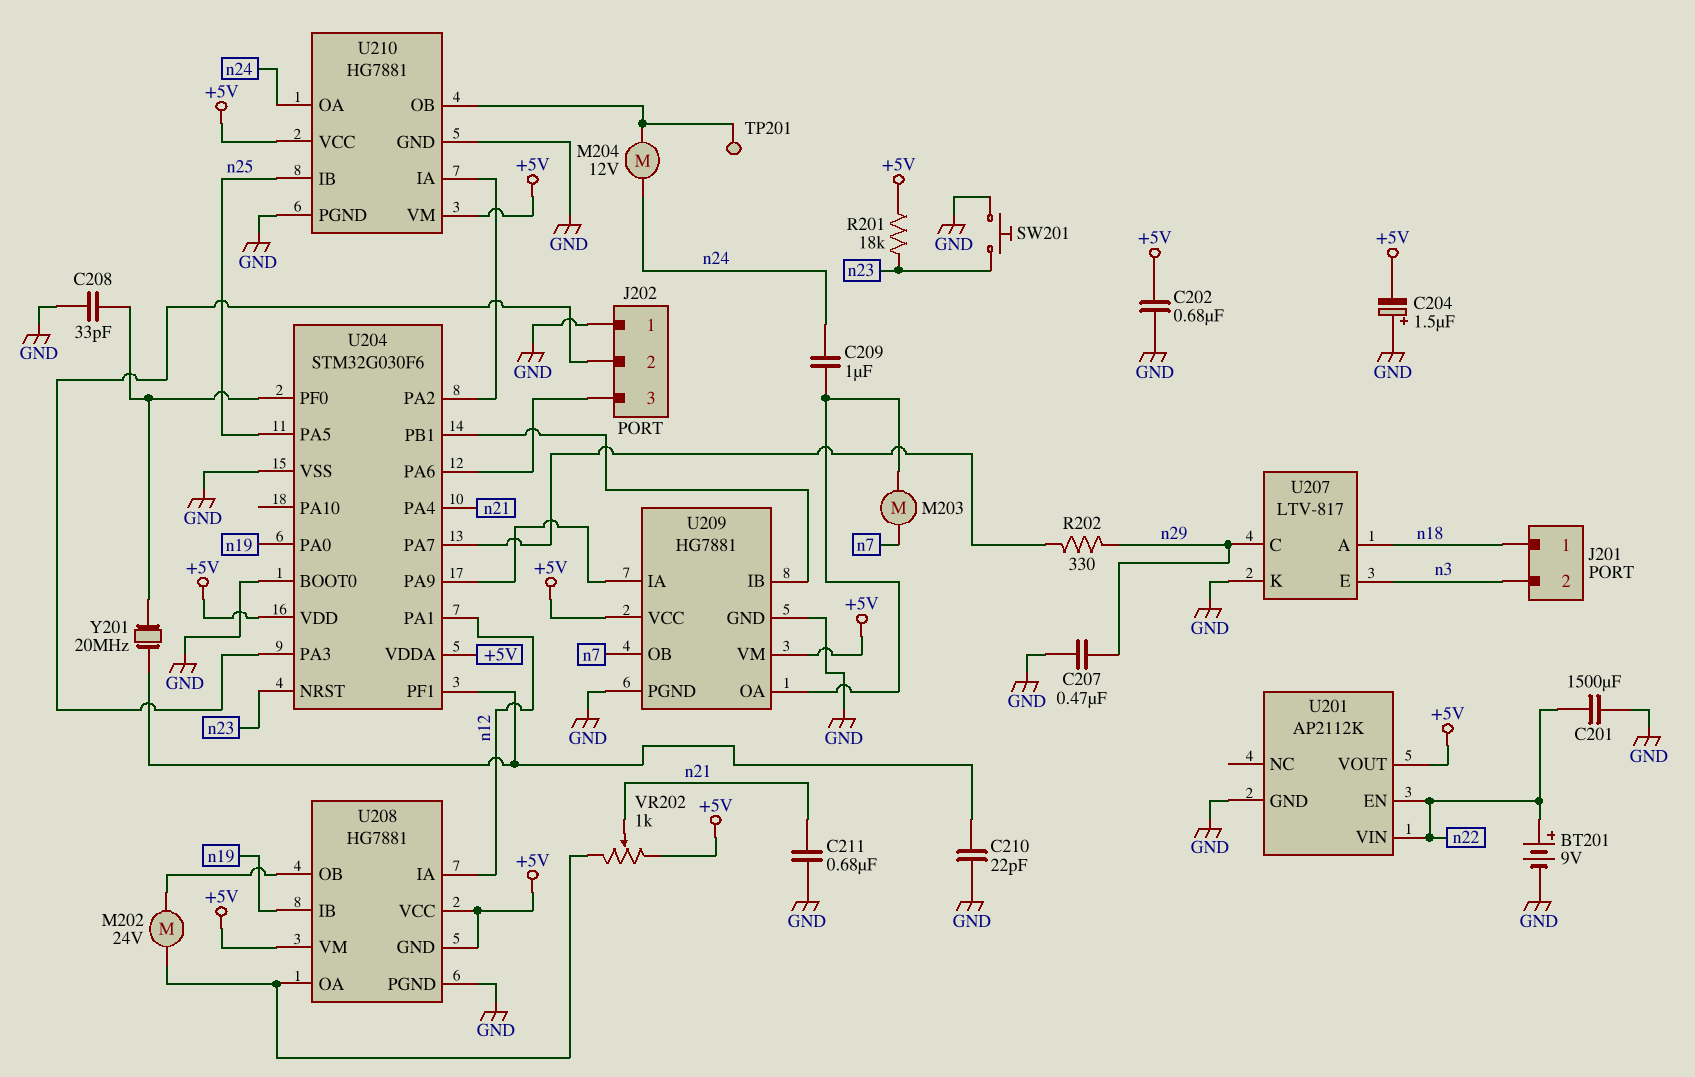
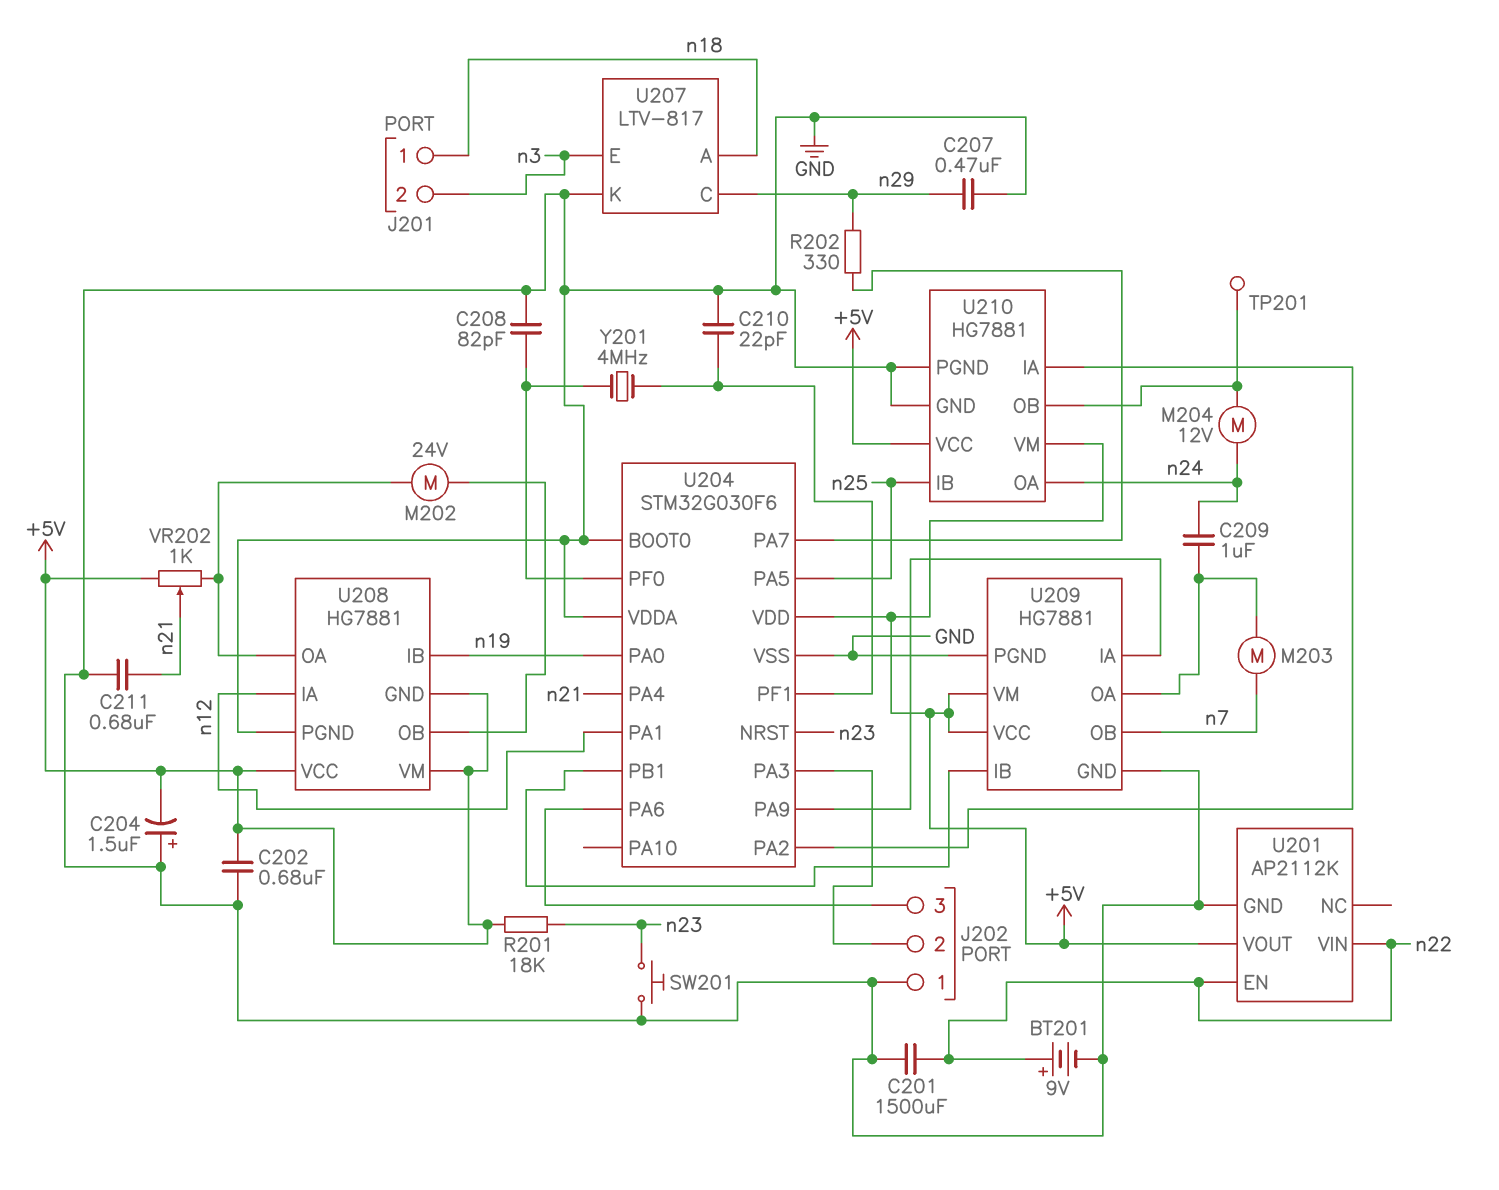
C208: 33pF (GND, U204/PF0) -> 82pF (GND, U204/PF0)
U204 pin VDDA: +5V -> GND
Y201: 20MHz (U204/PF0, U204/PF1) -> 4MHz (U204/PF0, U204/PF1)

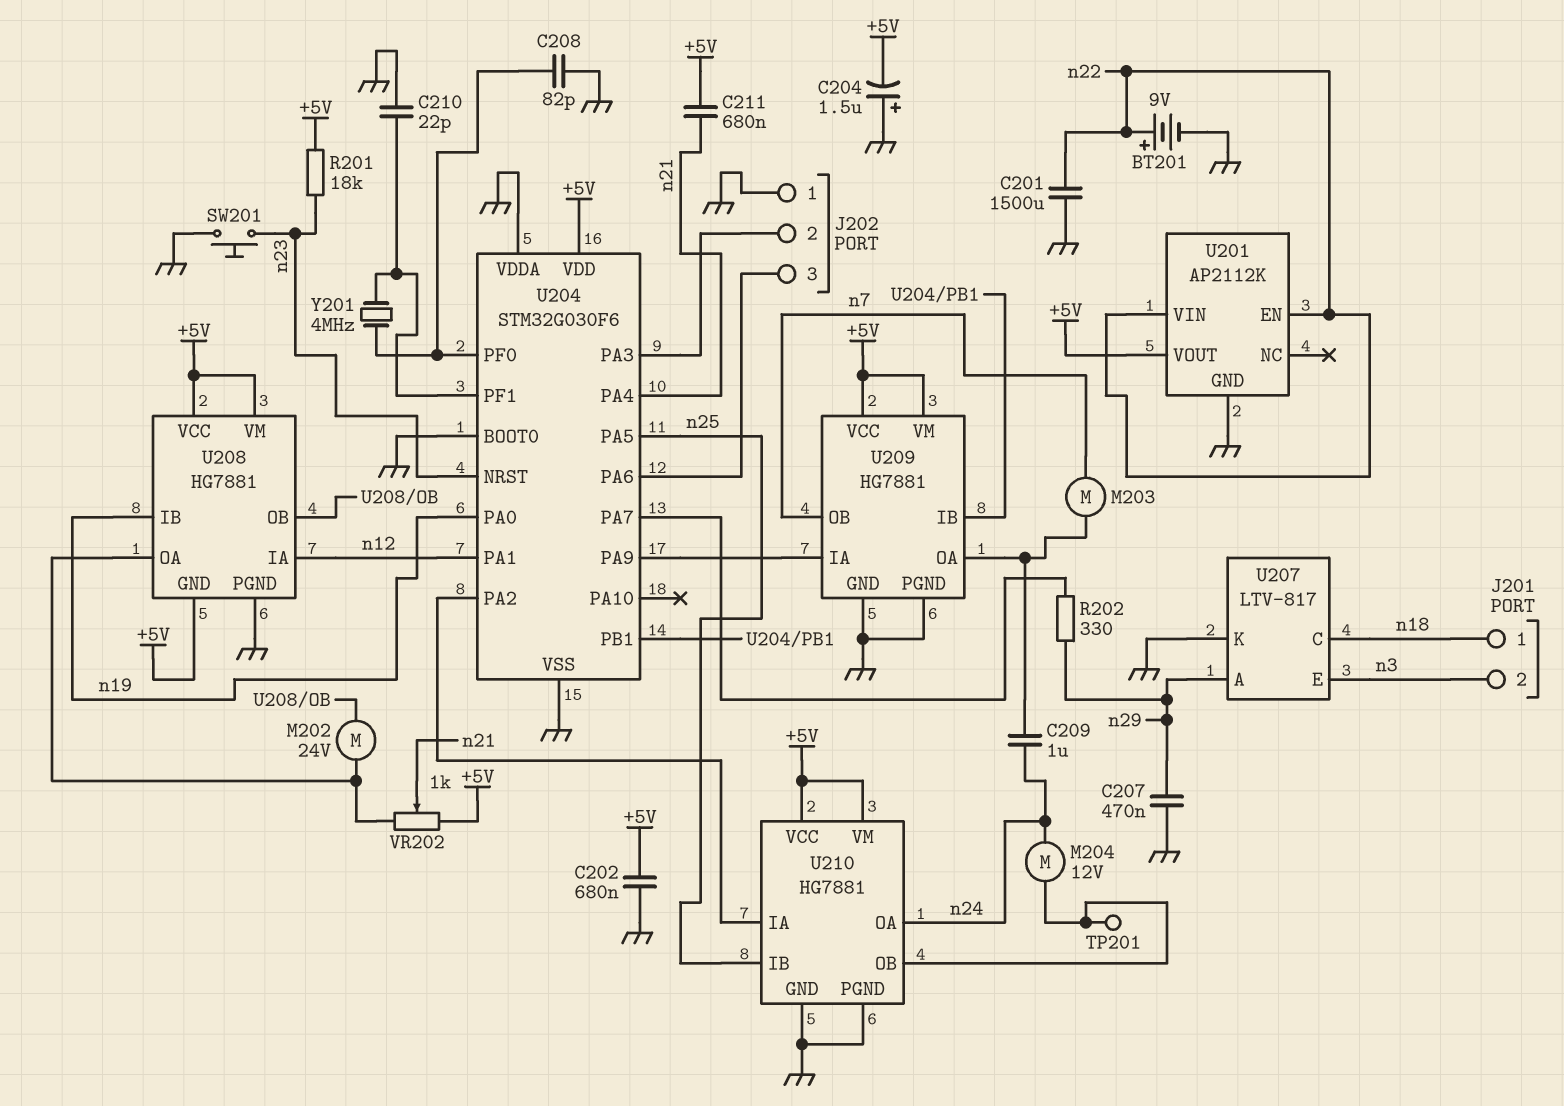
C211: 680nF (GND, n21) -> 680nF (+5V, n21)
U207 pin A: n18 -> n29
U207 pin C: n29 -> n18

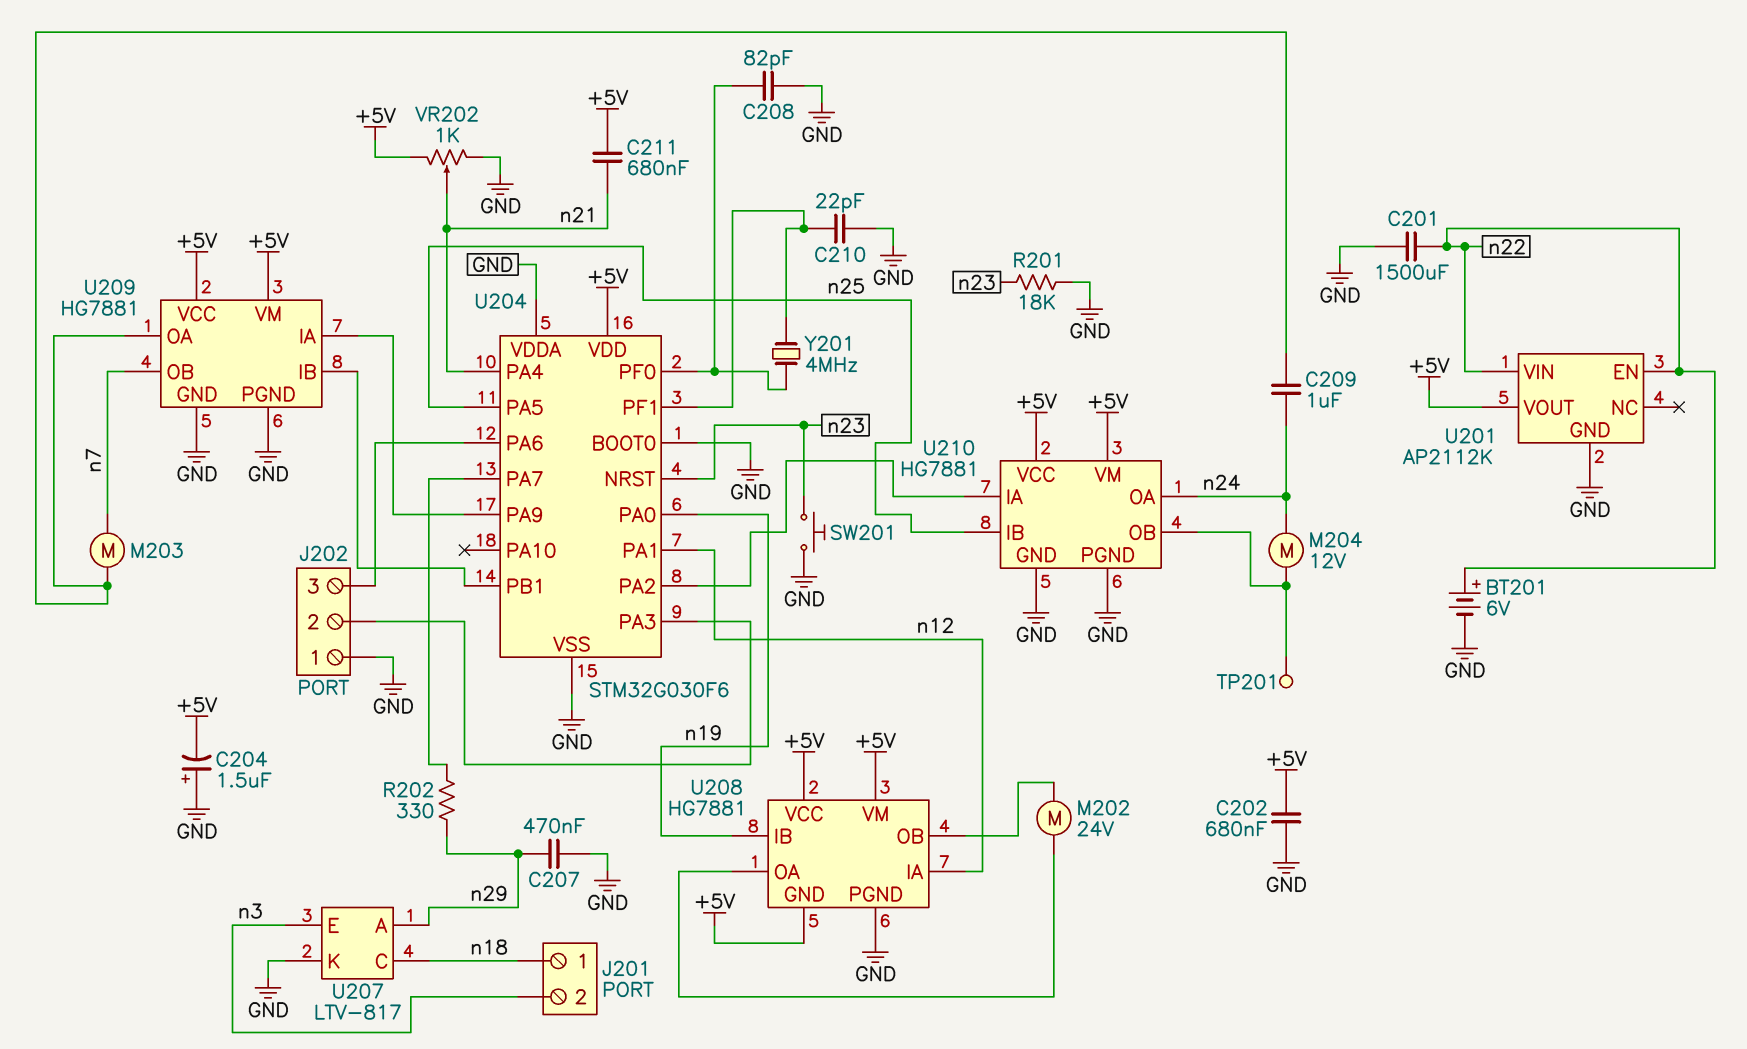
BT201: 9V (plus n22, minus GND) -> 6V (plus n22, minus GND)
R201: 18k (+5V, n23) -> 18k (GND, n23)
VR202: 1k (+5V, U208/OA, wiper n21) -> 1k (+5V, GND, wiper n21)

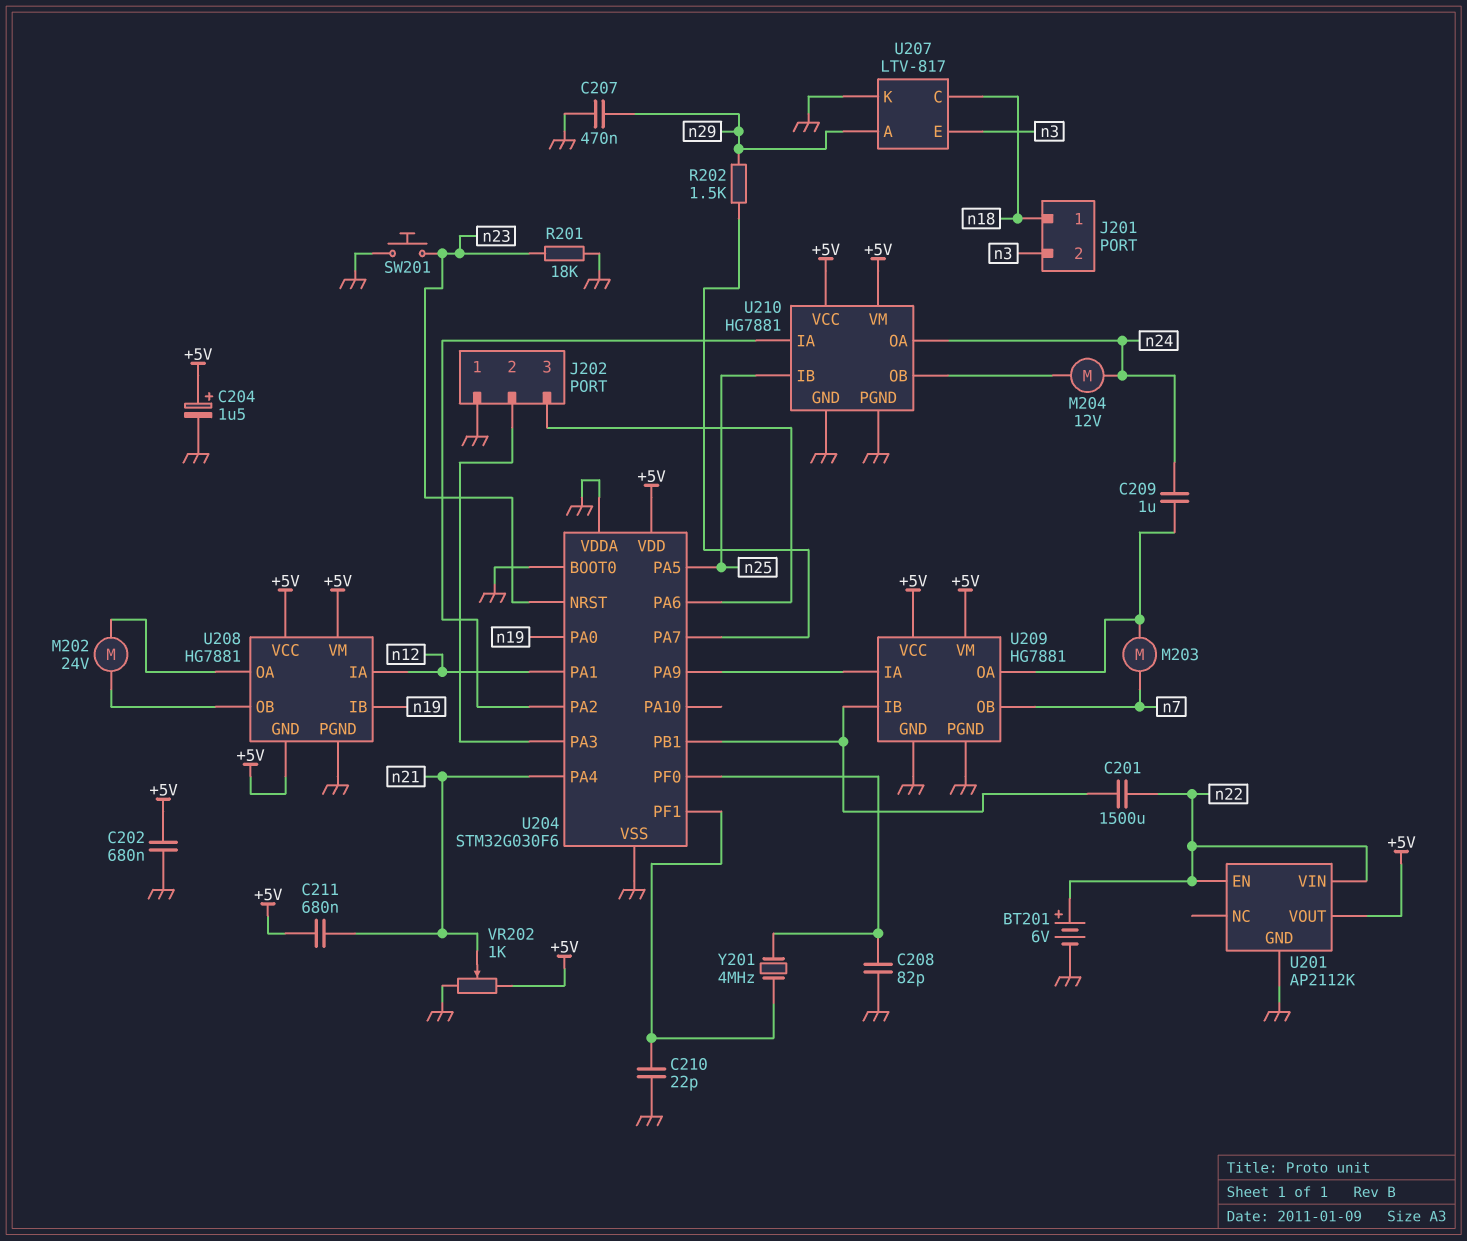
C201: 1500uF (GND, n22) -> 1500uF (U204/PB1, n22)
C204: 1.5uF (plus GND, minus +5V) -> 1.5uF (plus +5V, minus GND)
R202: 330 (U204/PA7, n29) -> 1.5k (U204/PA7, n29)
TP201: test point (U210/OB) -> none

